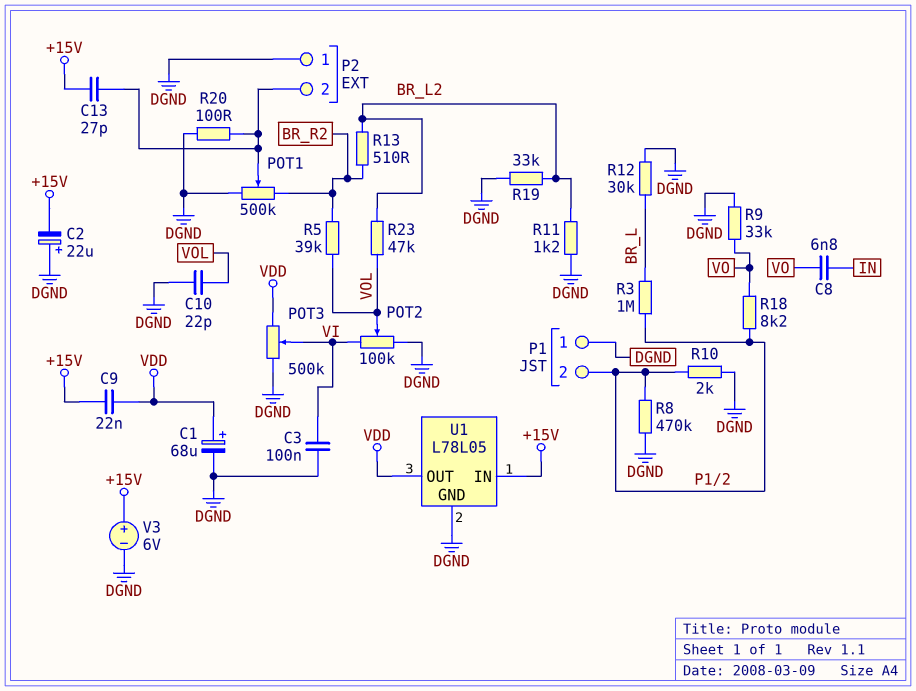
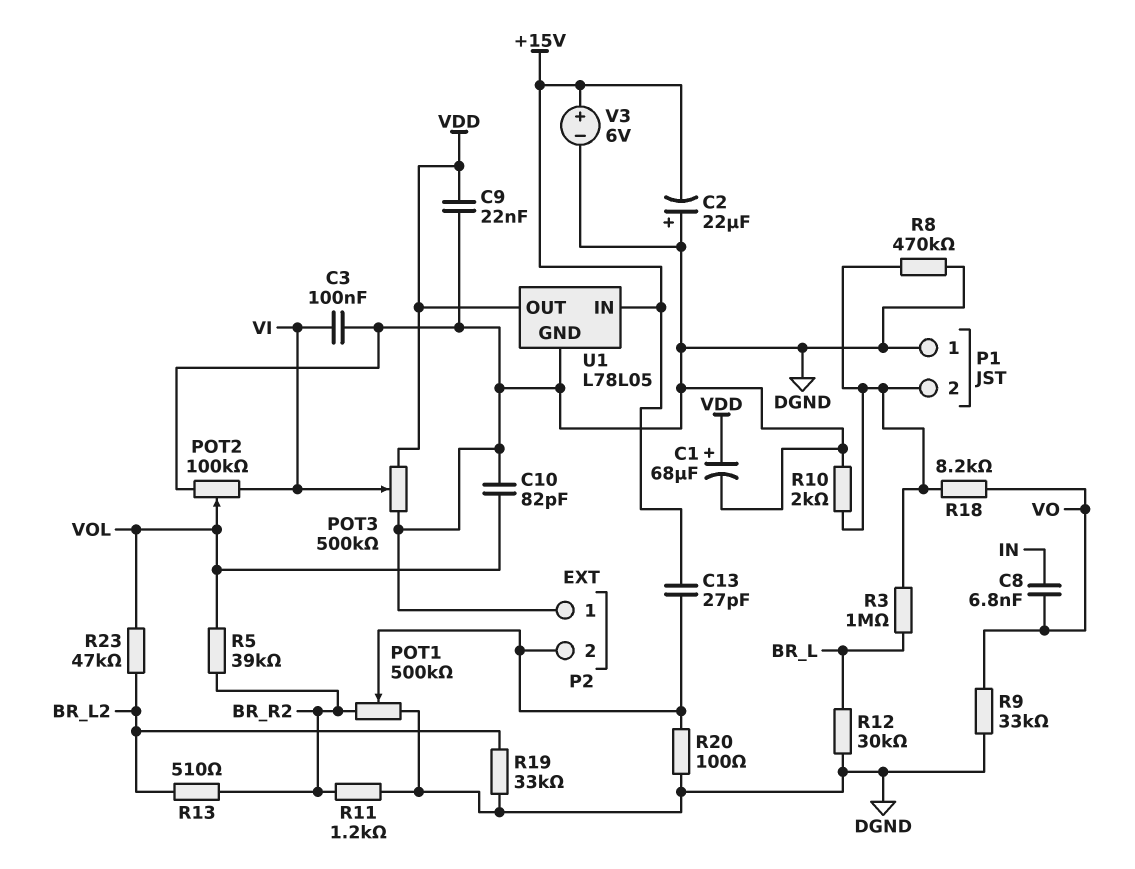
C9: 22nF (+15V, VDD) -> 22nF (DGND, VDD)
C10: 22pF (DGND, VOL) -> 82pF (DGND, VOL)
R11: 1.2k (BR_L2, DGND) -> 1.2k (BR_R2, DGND)

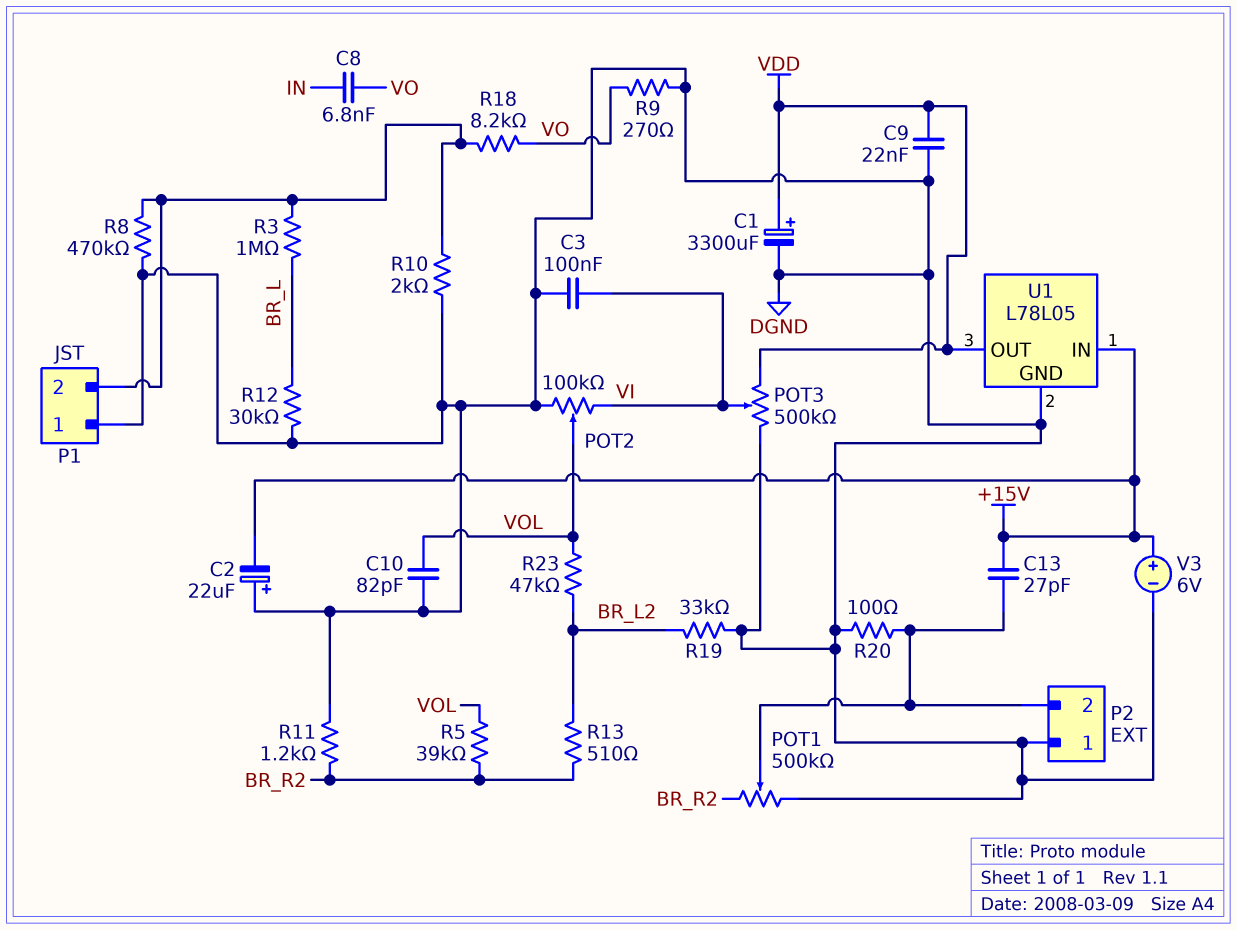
C1: 68uF (plus VDD, minus DGND) -> 3300uF (plus VDD, minus DGND)
R9: 33k (DGND, VO) -> 270 (DGND, VO)

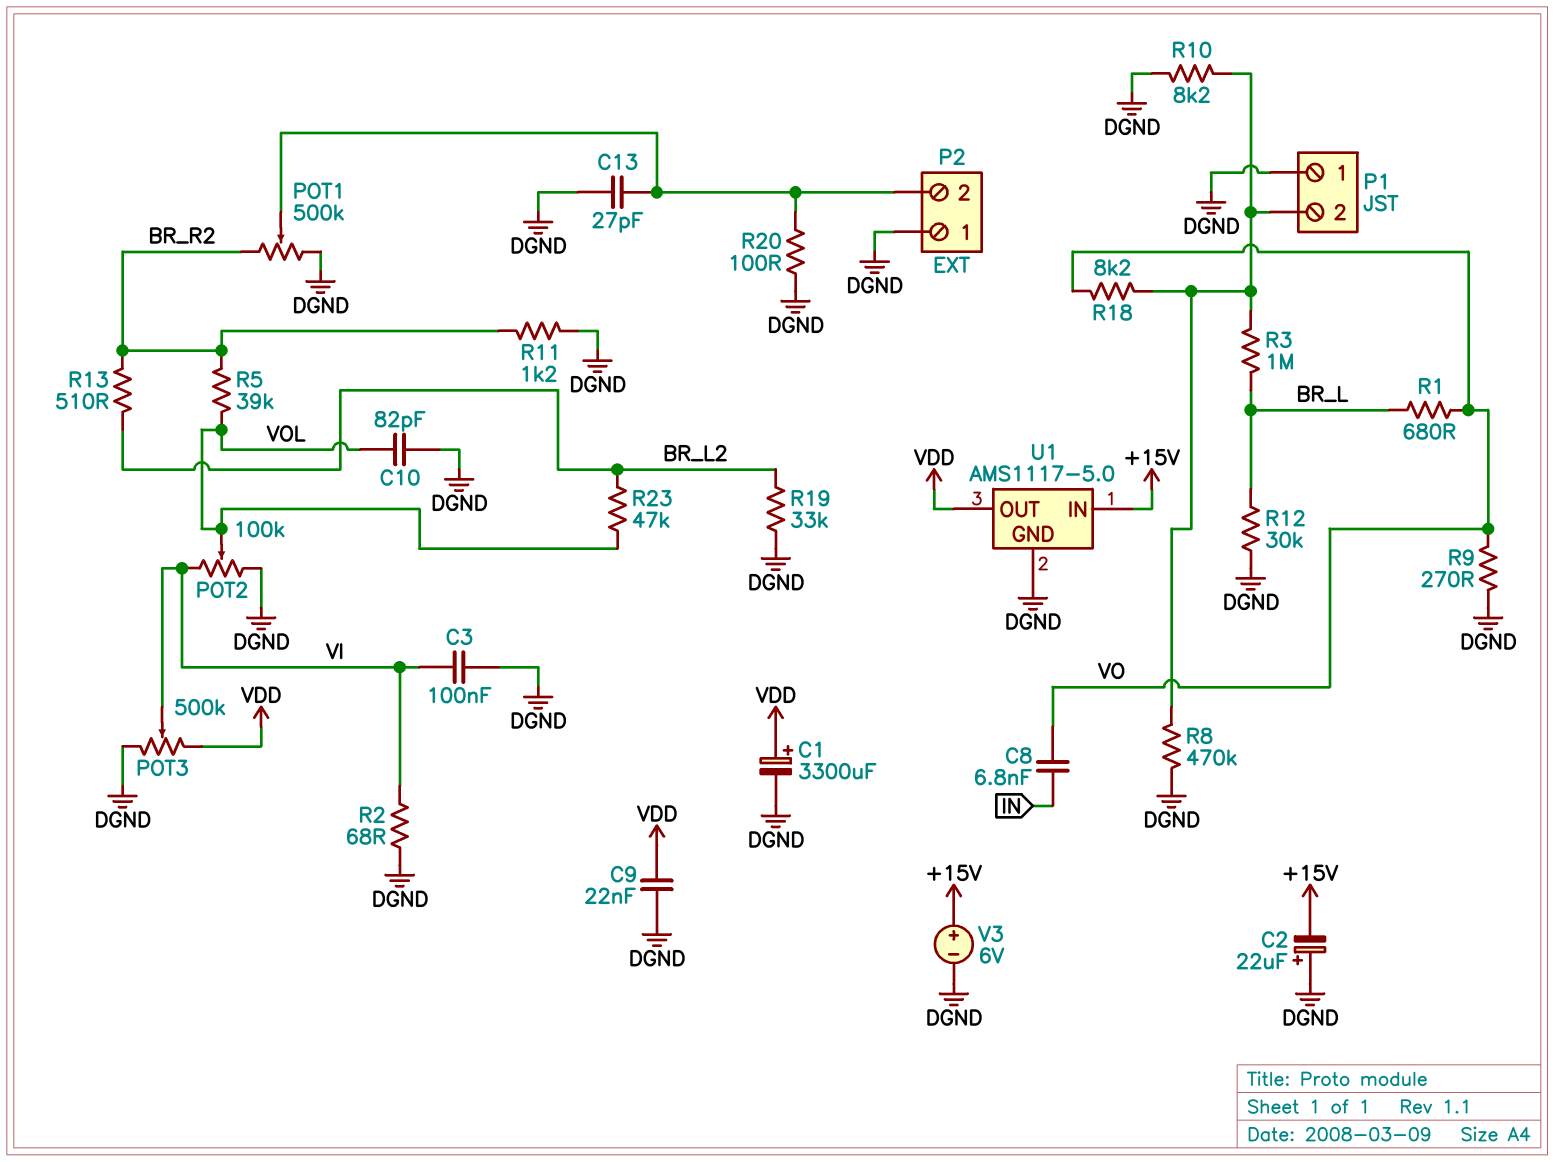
C13: 27pF (+15V, P2/2) -> 27pF (DGND, P2/2)
R1: none -> 680 (BR_L, VO)
R2: none -> 68 (DGND, VI)
R10: 2k (DGND, P1/2) -> 8.2k (DGND, P1/2)
U1: L78L05 -> AMS1117-5.0

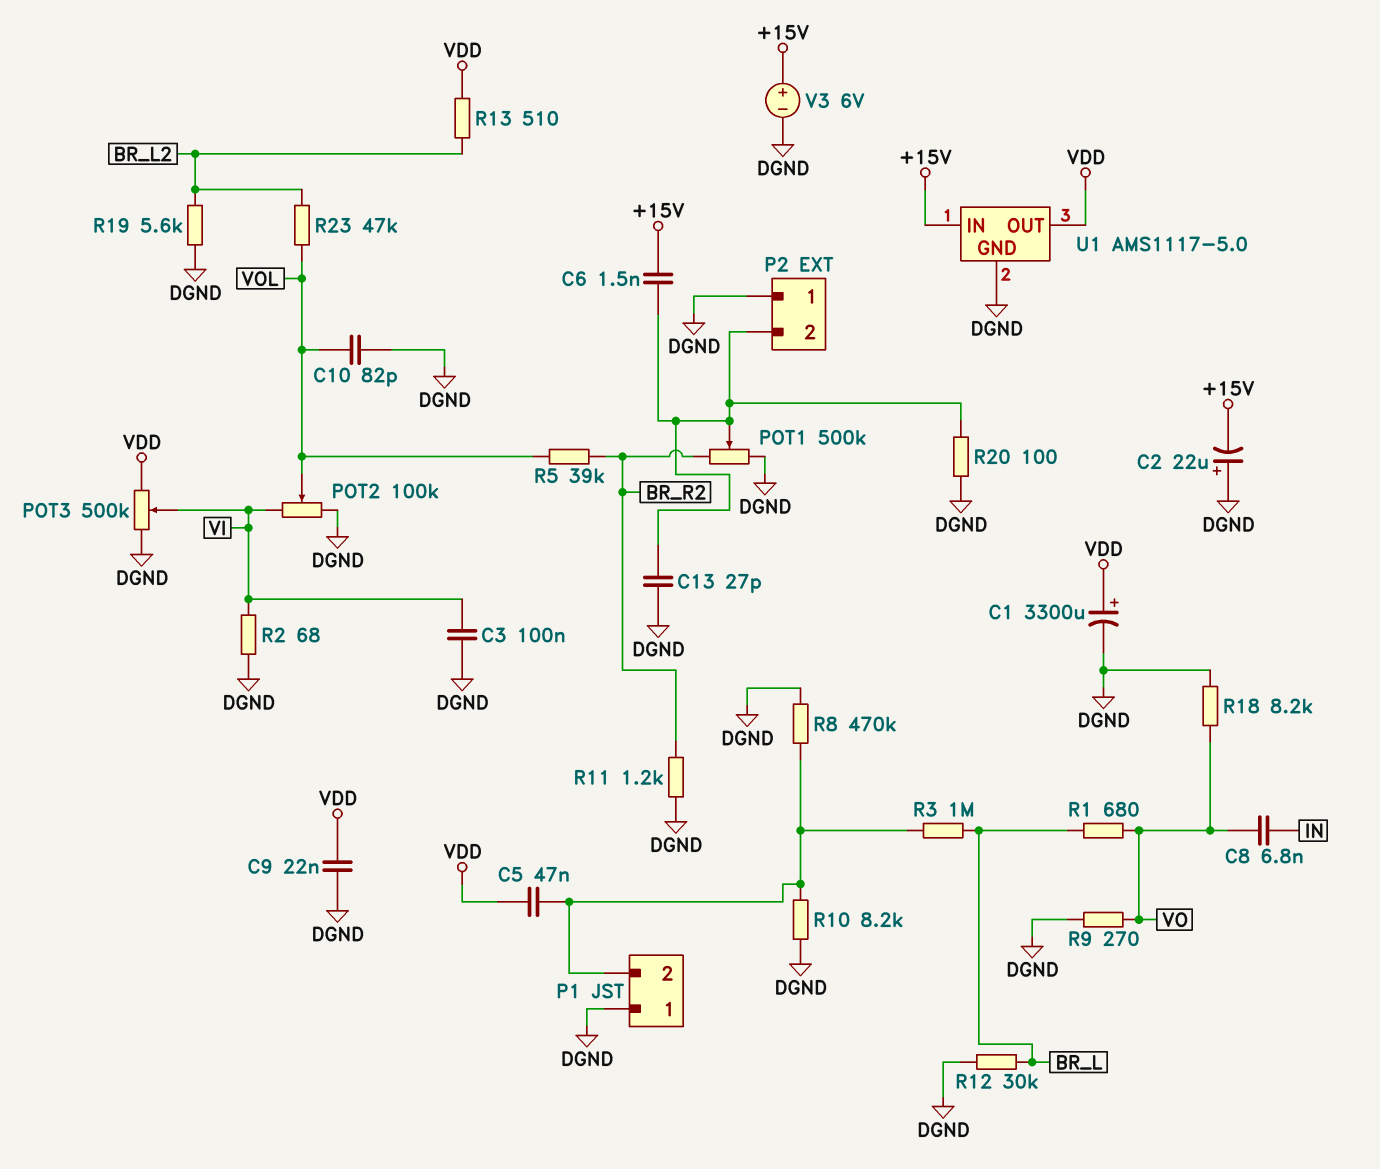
C5: none -> 47nF (P1/2, VDD)
C6: none -> 1.5nF (+15V, P2/2)
R13: 510 (BR_L2, BR_R2) -> 510 (BR_L2, VDD)
R18: 8.2k (P1/2, VO) -> 8.2k (DGND, VO)
R19: 33k (BR_L2, DGND) -> 5.6k (BR_L2, DGND)

